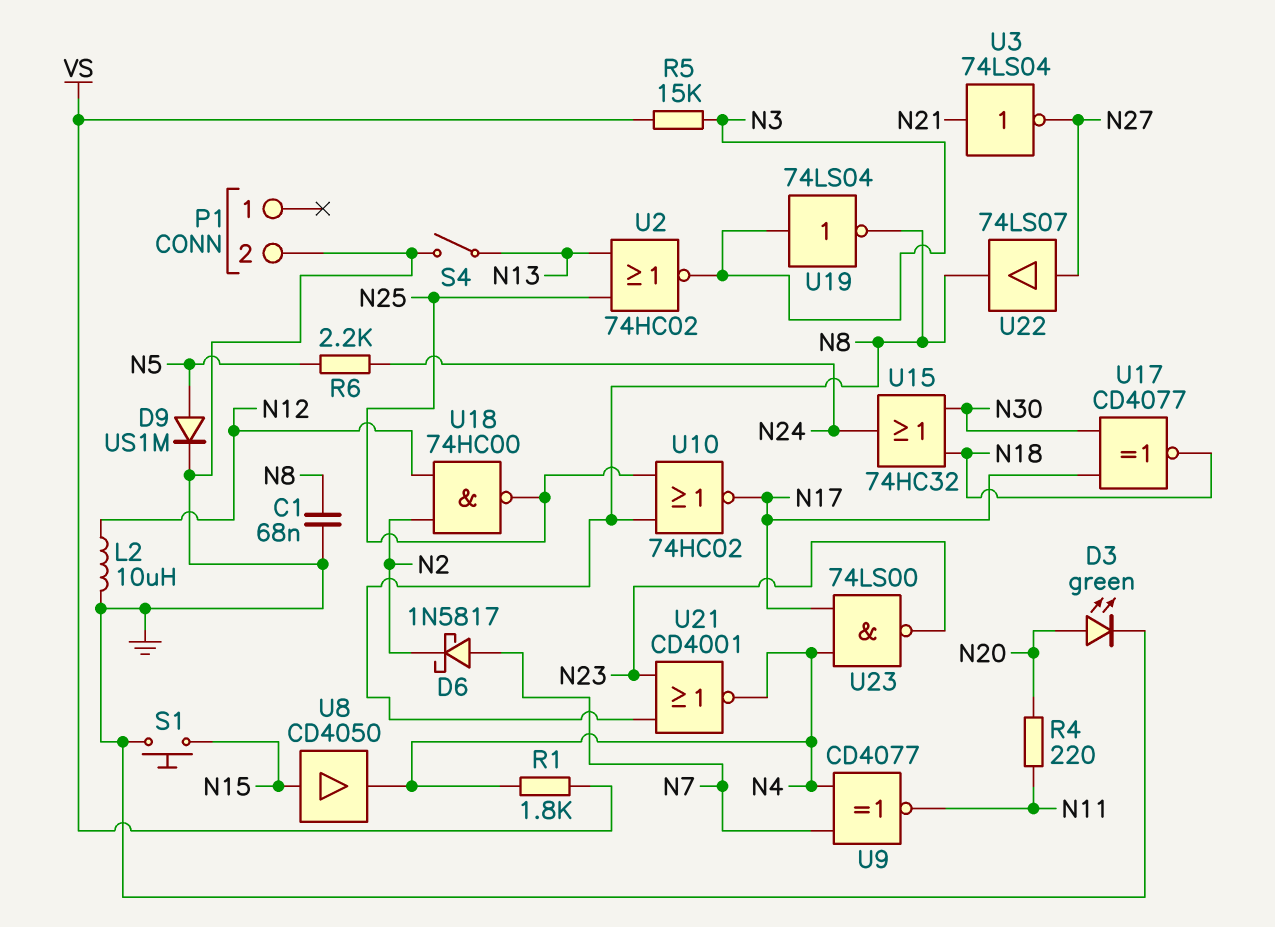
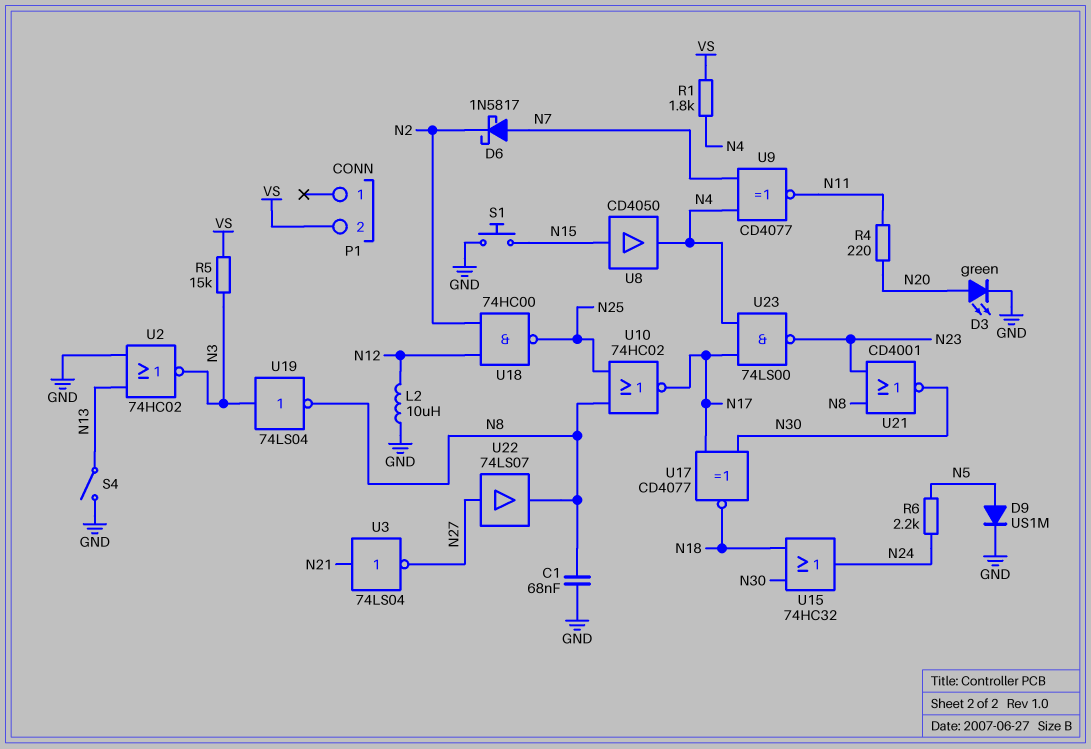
P1 pin 2: GND -> VS
U2: NOR 74HC02 (in N13, in N25, out N3) -> NOR 74HC02 (in GND, in N13, out N3)
U21: NOR CD4001 (in N8, in N23, out N4) -> NOR CD4001 (in N8, in N23, out N30)

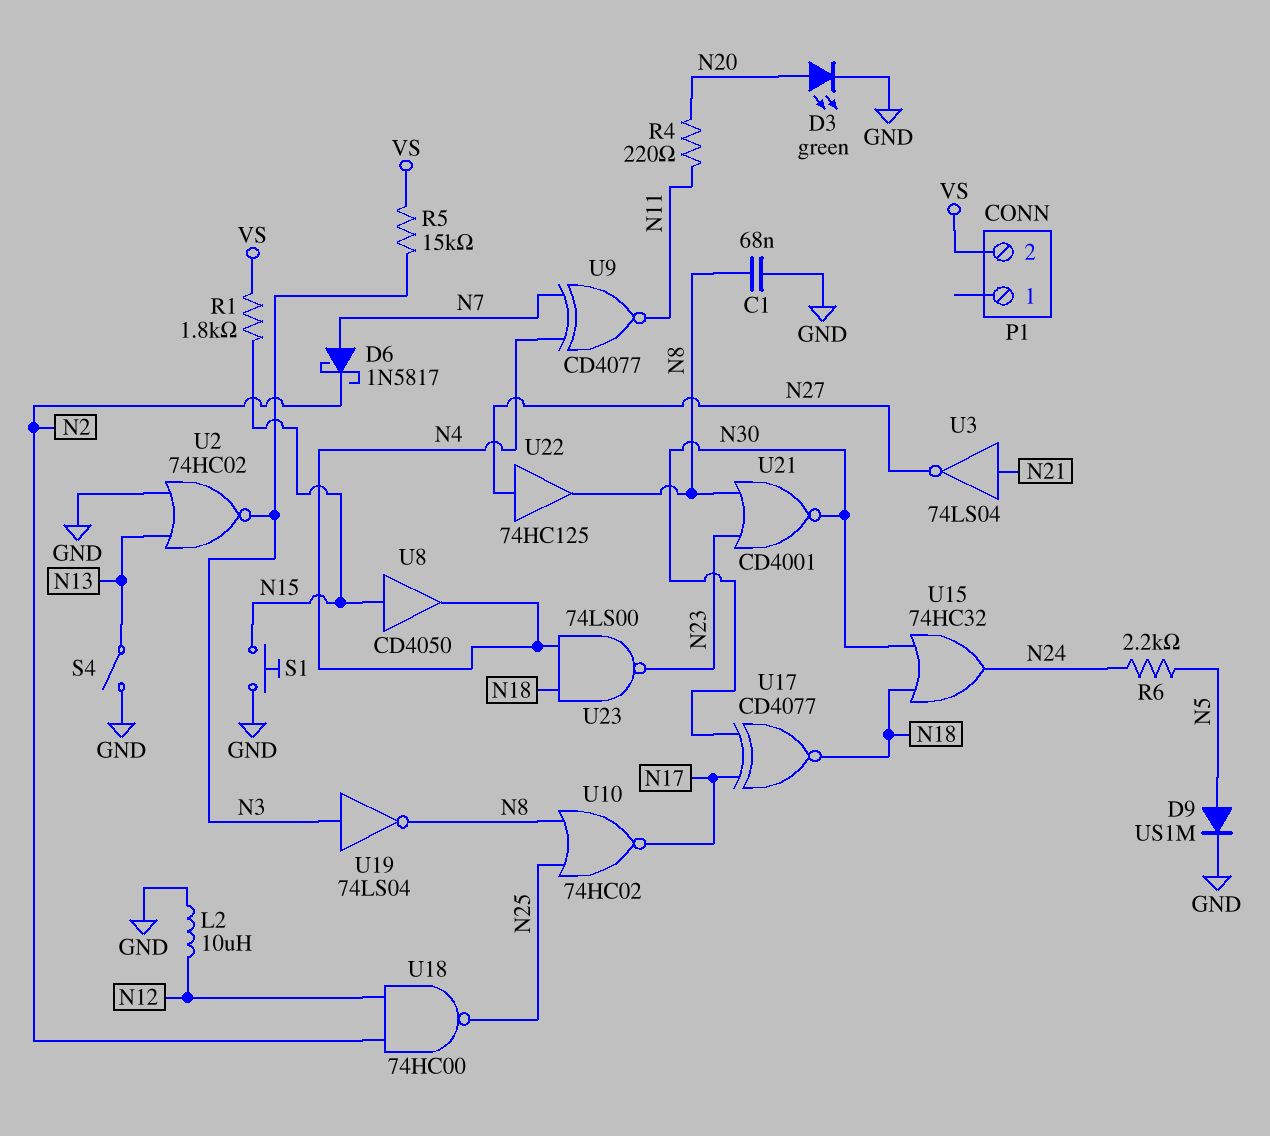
R1: 1.8k (N4, VS) -> 1.8k (N15, VS)
U22: buffer 74LS07 (in N27, out N8) -> buffer 74HC125 (in N27, out N8)
U23: NAND 74LS00 (in N4, in N17, out N23) -> NAND 74LS00 (in N4, in N18, out N23)

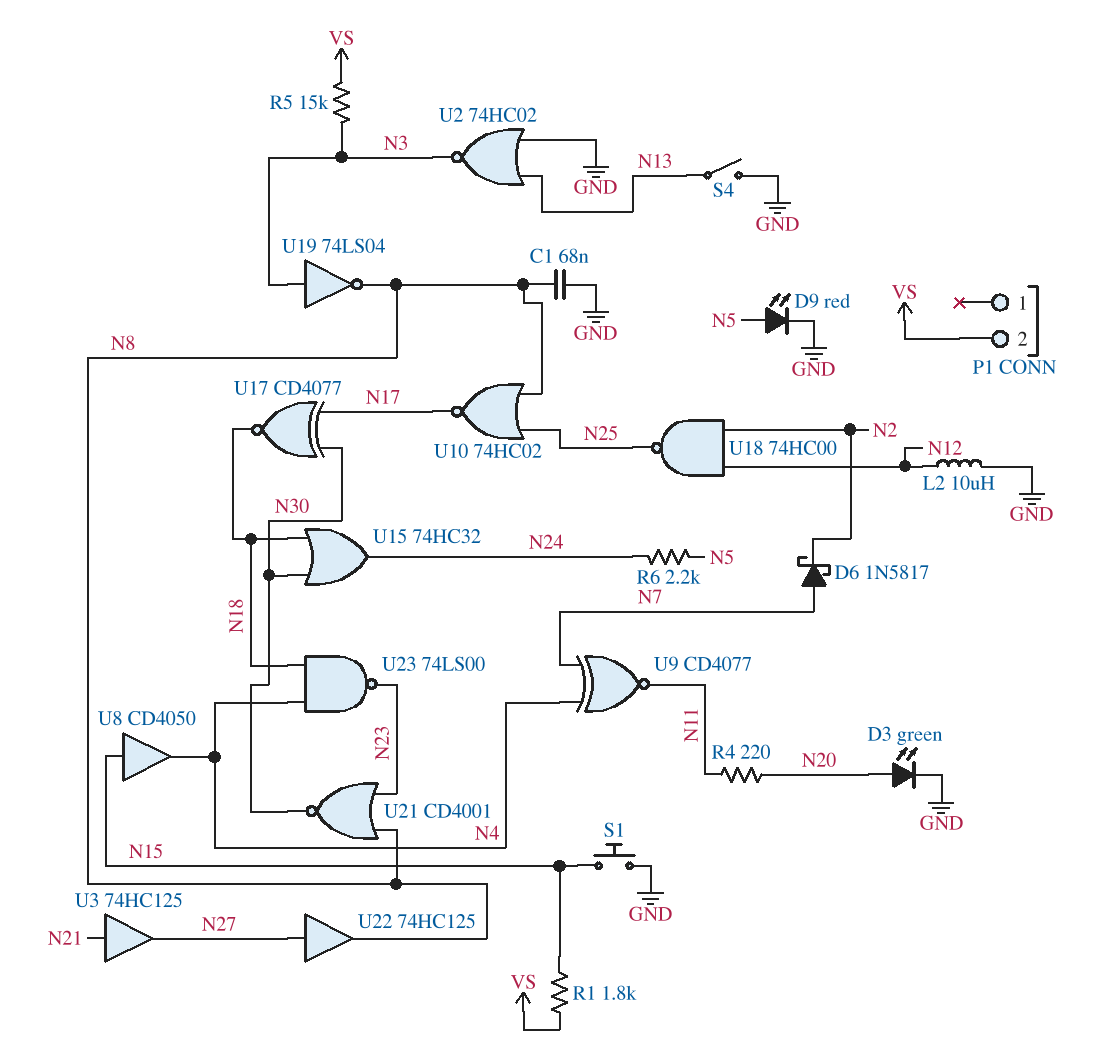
D9: diode US1M (A N5, K GND) -> LED red (A N5, K GND)
U3: NOT 74LS04 (in N21, out N27) -> buffer 74HC125 (in N21, out N27)

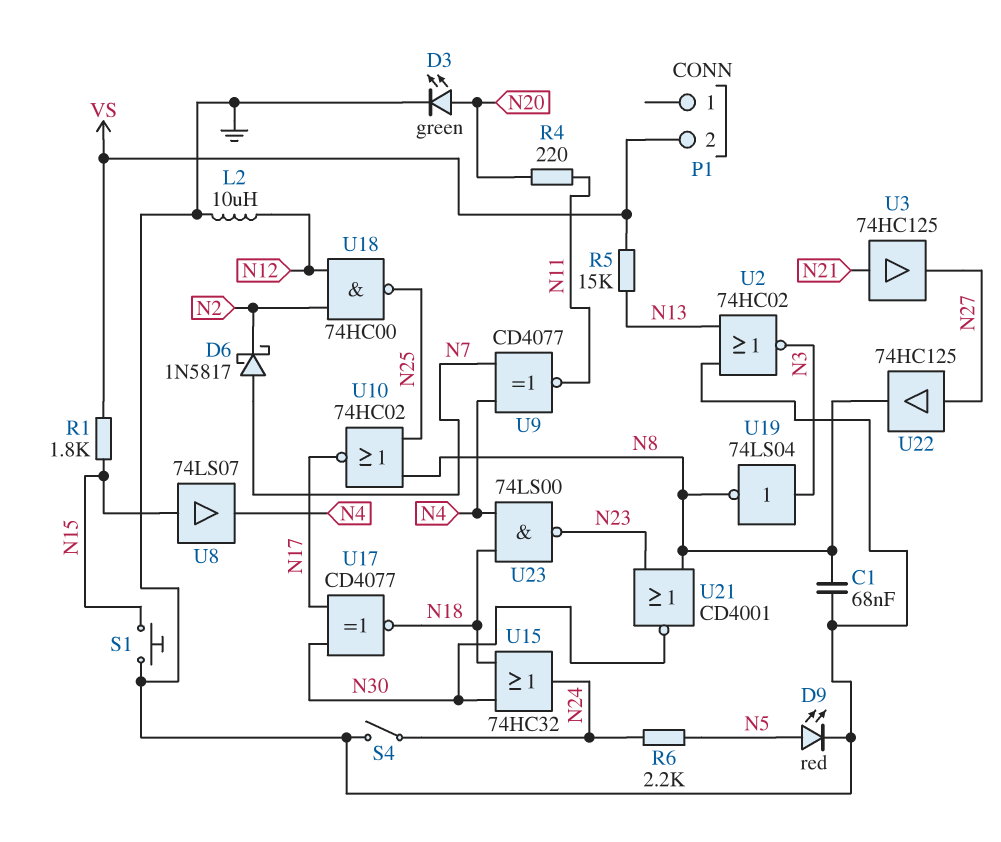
R5: 15k (N3, VS) -> 15k (N13, VS)
S4: switch (GND, N13) -> switch (GND, N24)
U8: buffer CD4050 (in N15, out N4) -> buffer 74LS07 (in N15, out N4)

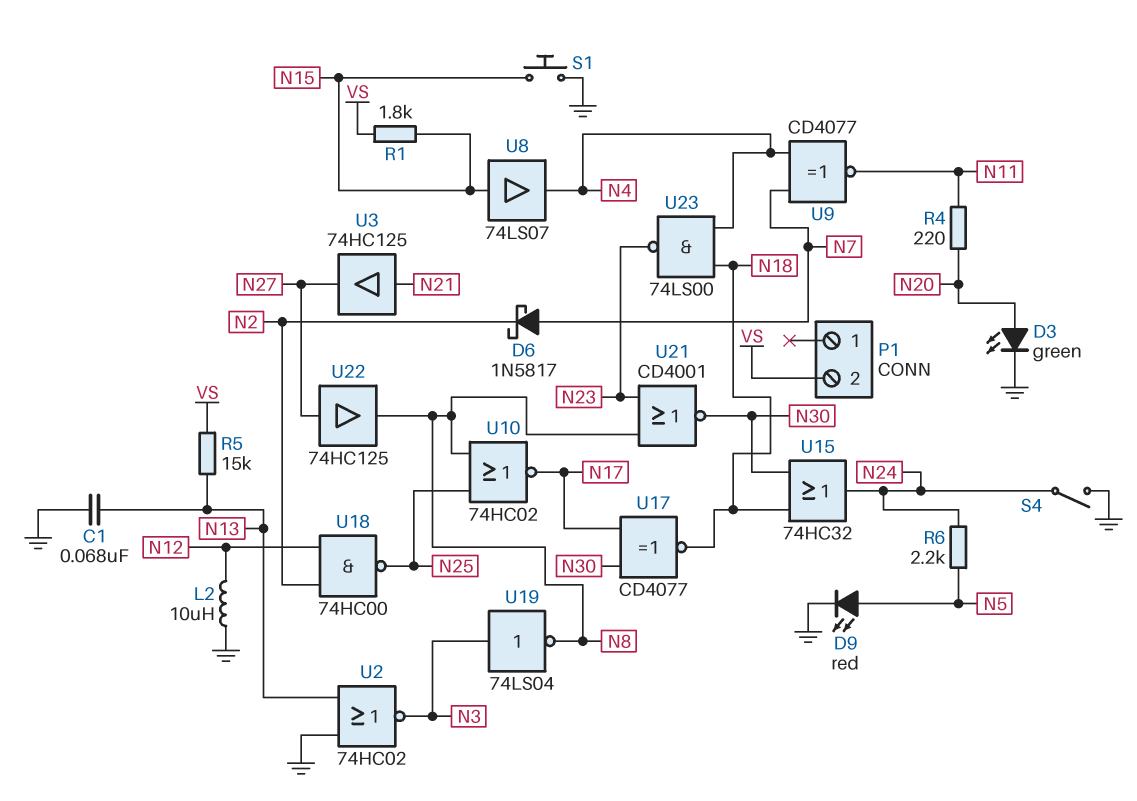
C1: 68nF (GND, N8) -> 68nF (GND, N13)

